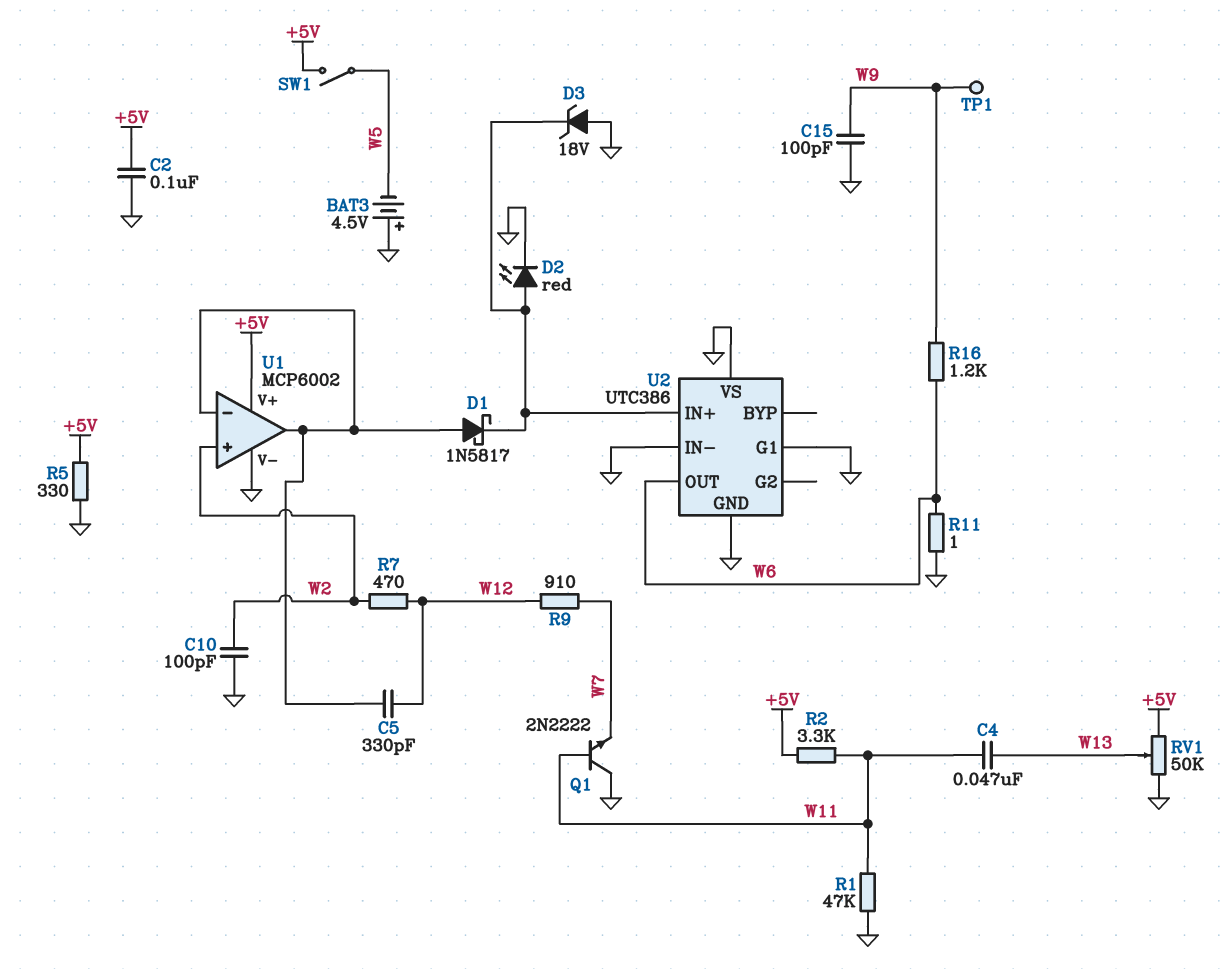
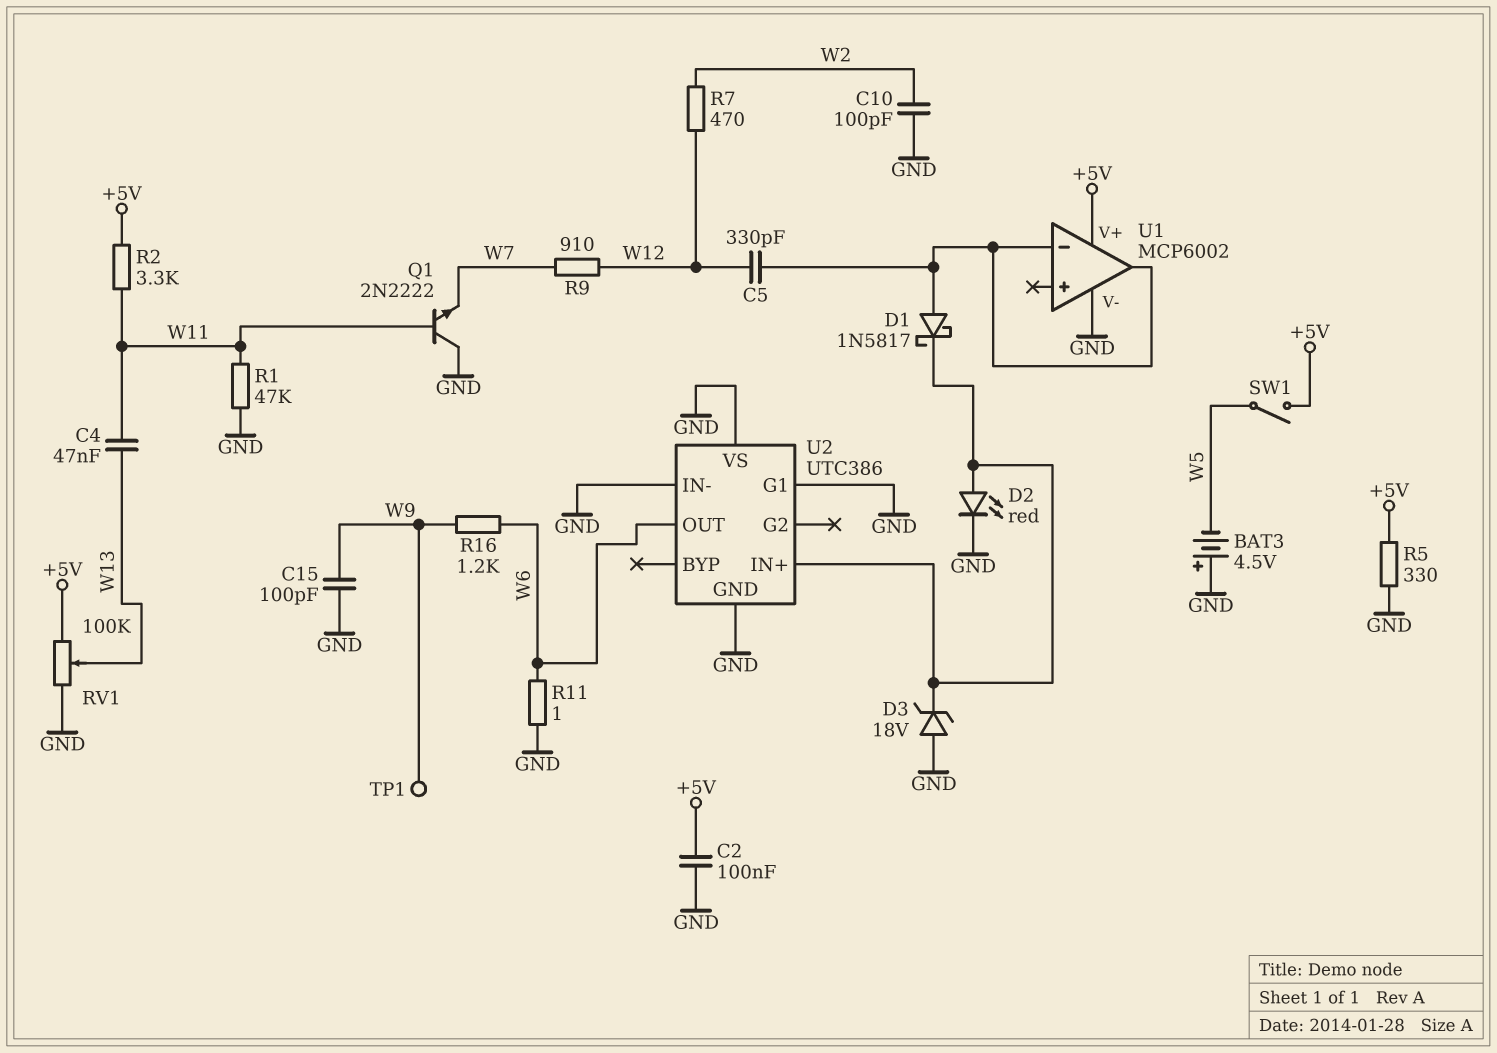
RV1: 50k (+5V, GND, wiper W13) -> 100k (+5V, GND, wiper W13)
U1 pin in+: W2 -> none

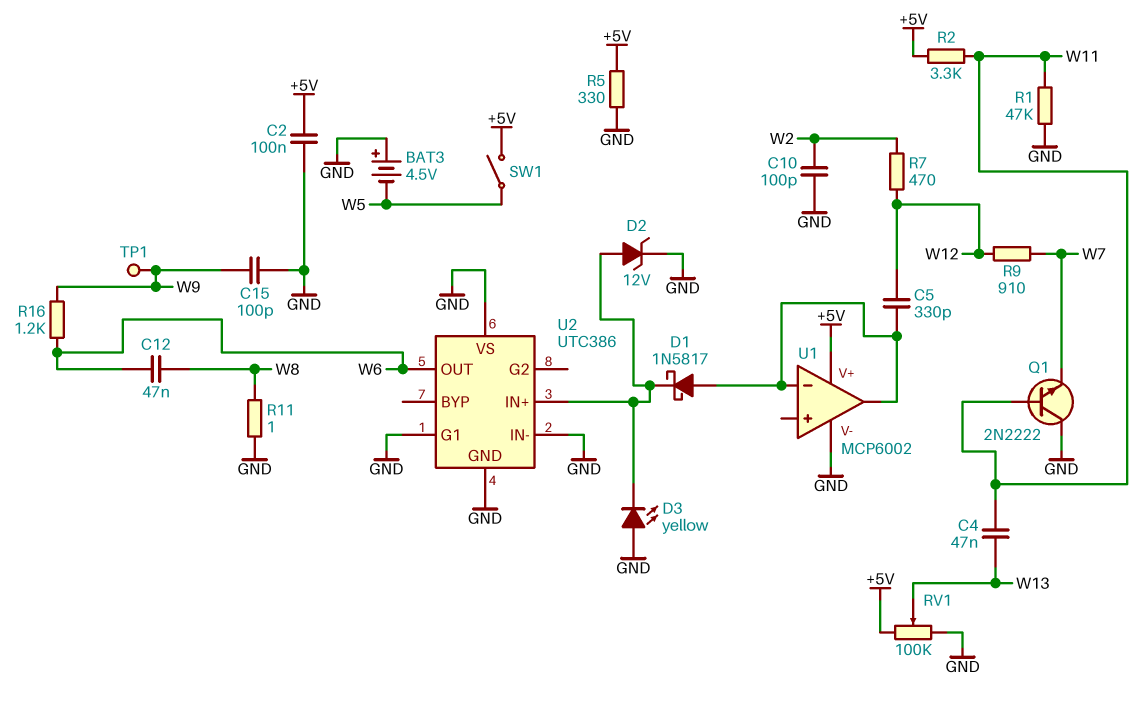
C12: none -> 47nF (W6, W8)
D2: LED red (A U2/IN+, K GND) -> zener 12V (A U2/IN+, K GND)
D3: zener 18V (A GND, K U2/IN+) -> LED yellow (A GND, K U2/IN+)
R11: 1 (GND, W6) -> 1 (GND, W8)

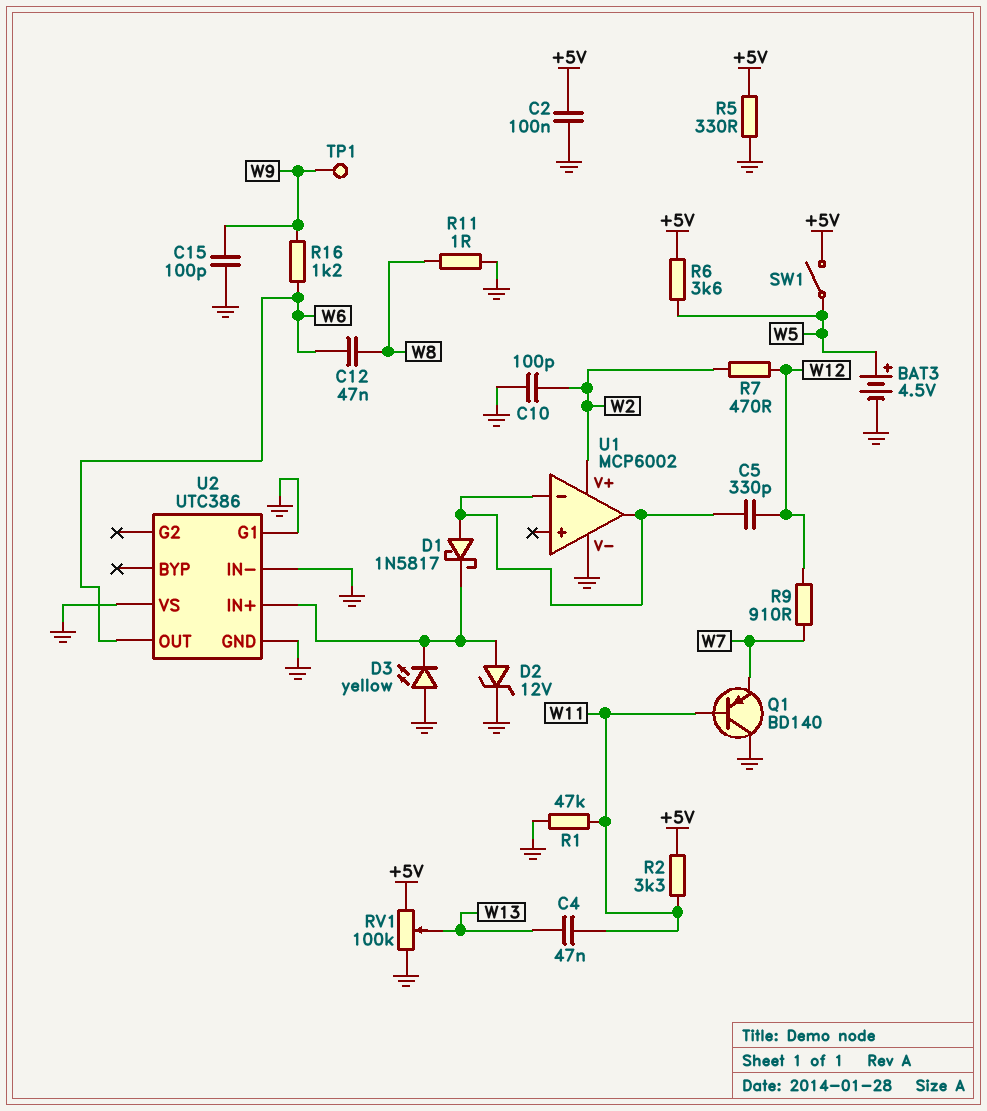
BAT3: 4.5V (plus GND, minus W5) -> 4.5V (plus W5, minus GND)
Q1: NPN 2N2222 (B W11, C GND, E W7) -> PNP BD140 (B W11, C GND, E W7)
R6: none -> 3.6k (+5V, W5)
U1 pin V+: +5V -> W2

